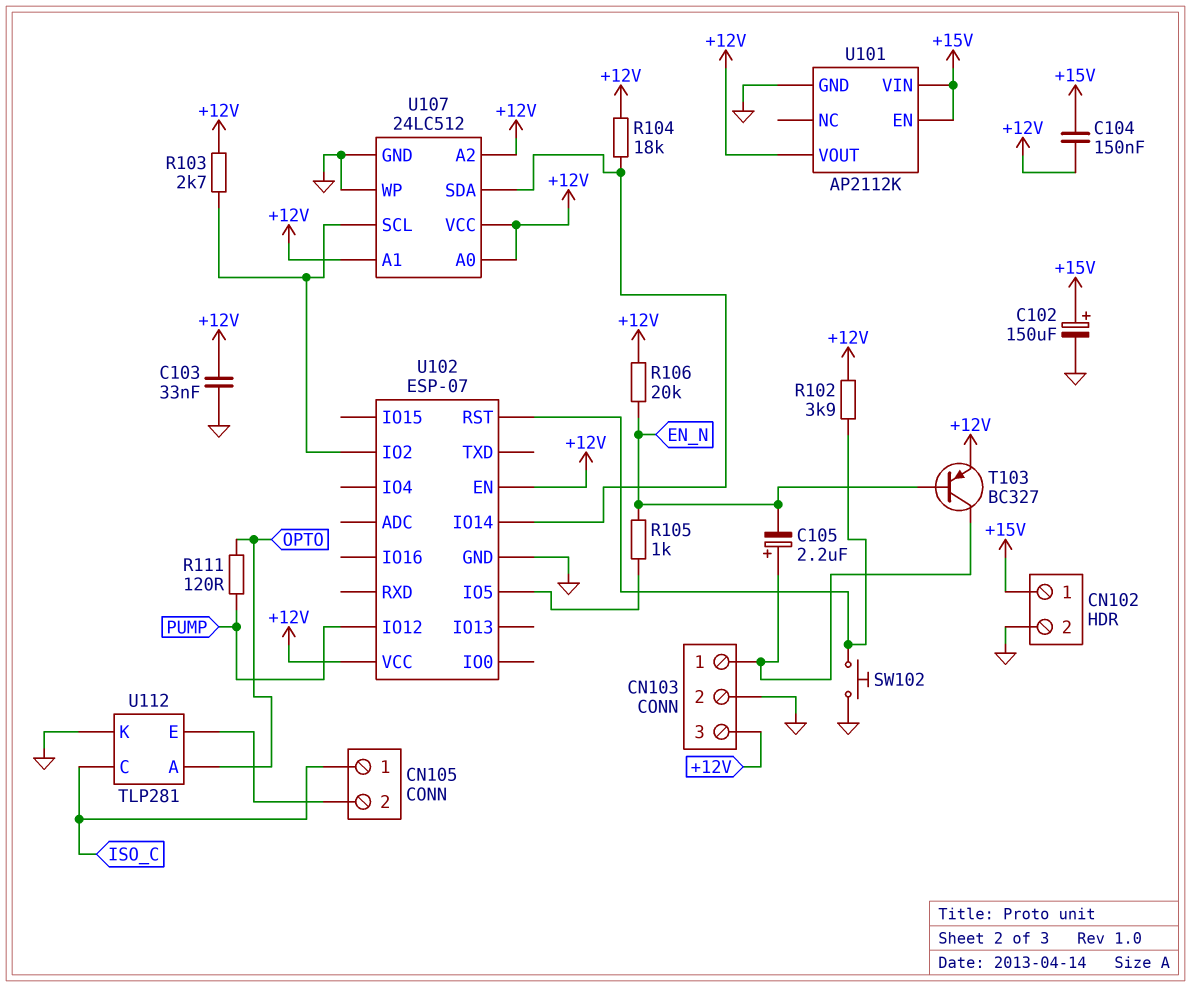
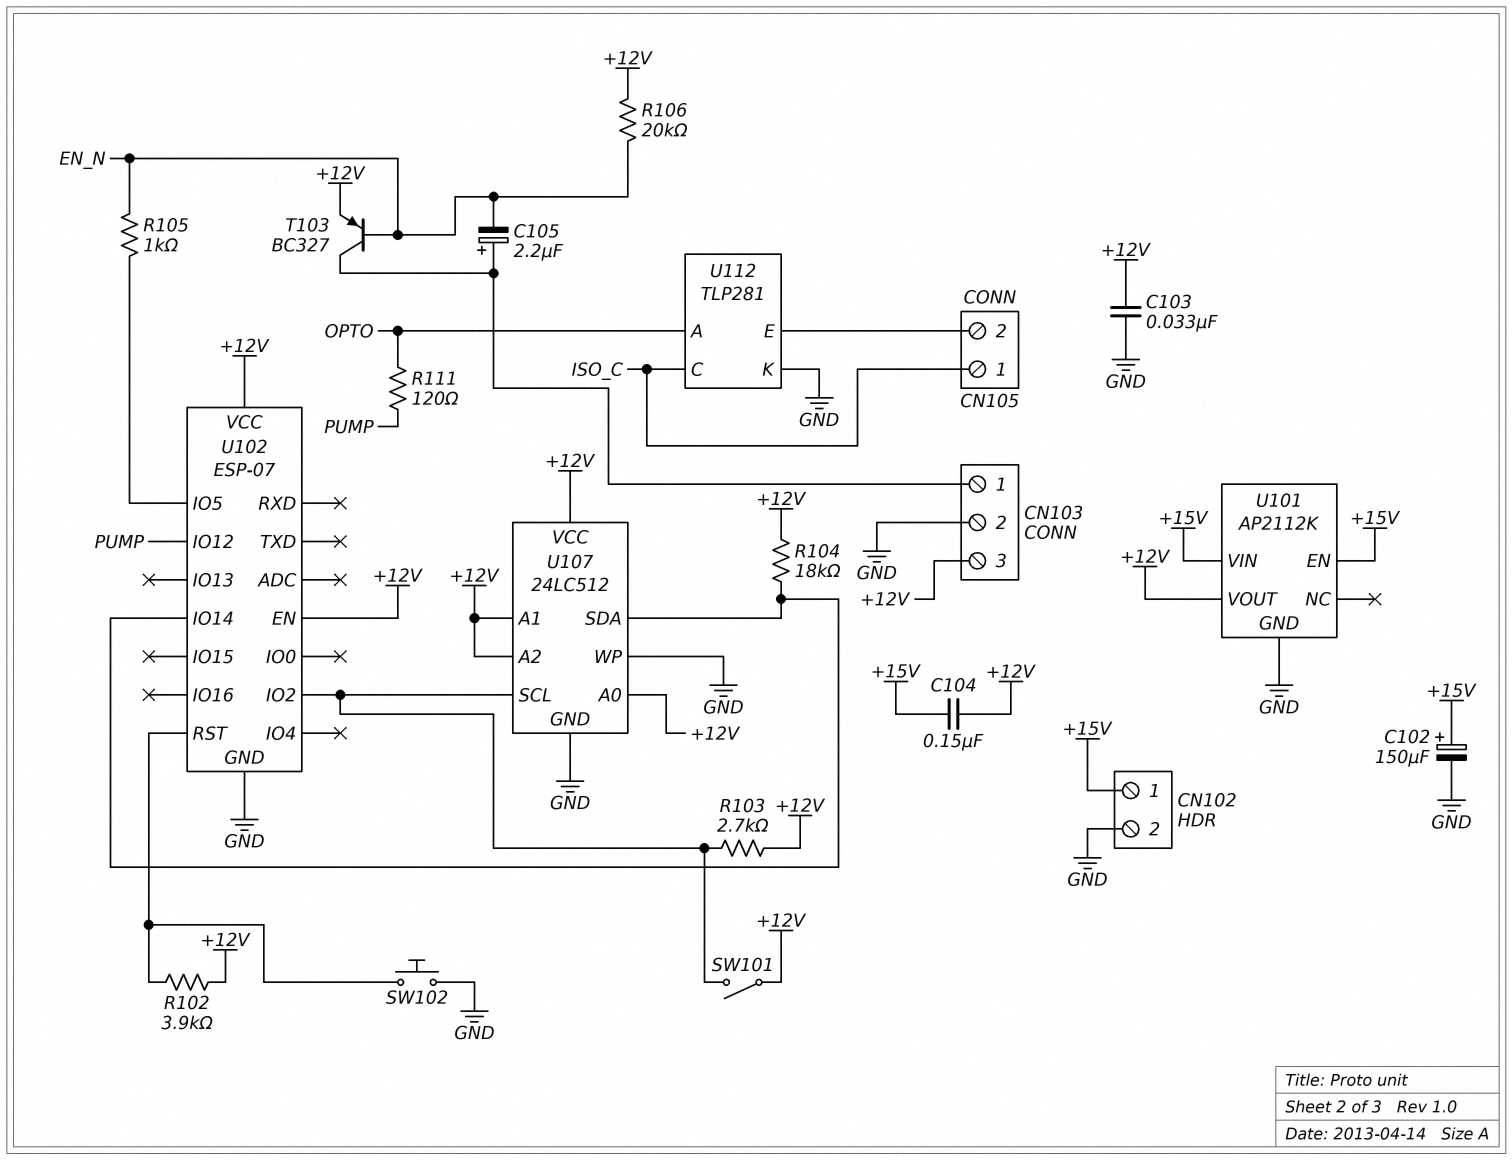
SW101: none -> switch (+12V, U102/IO2)

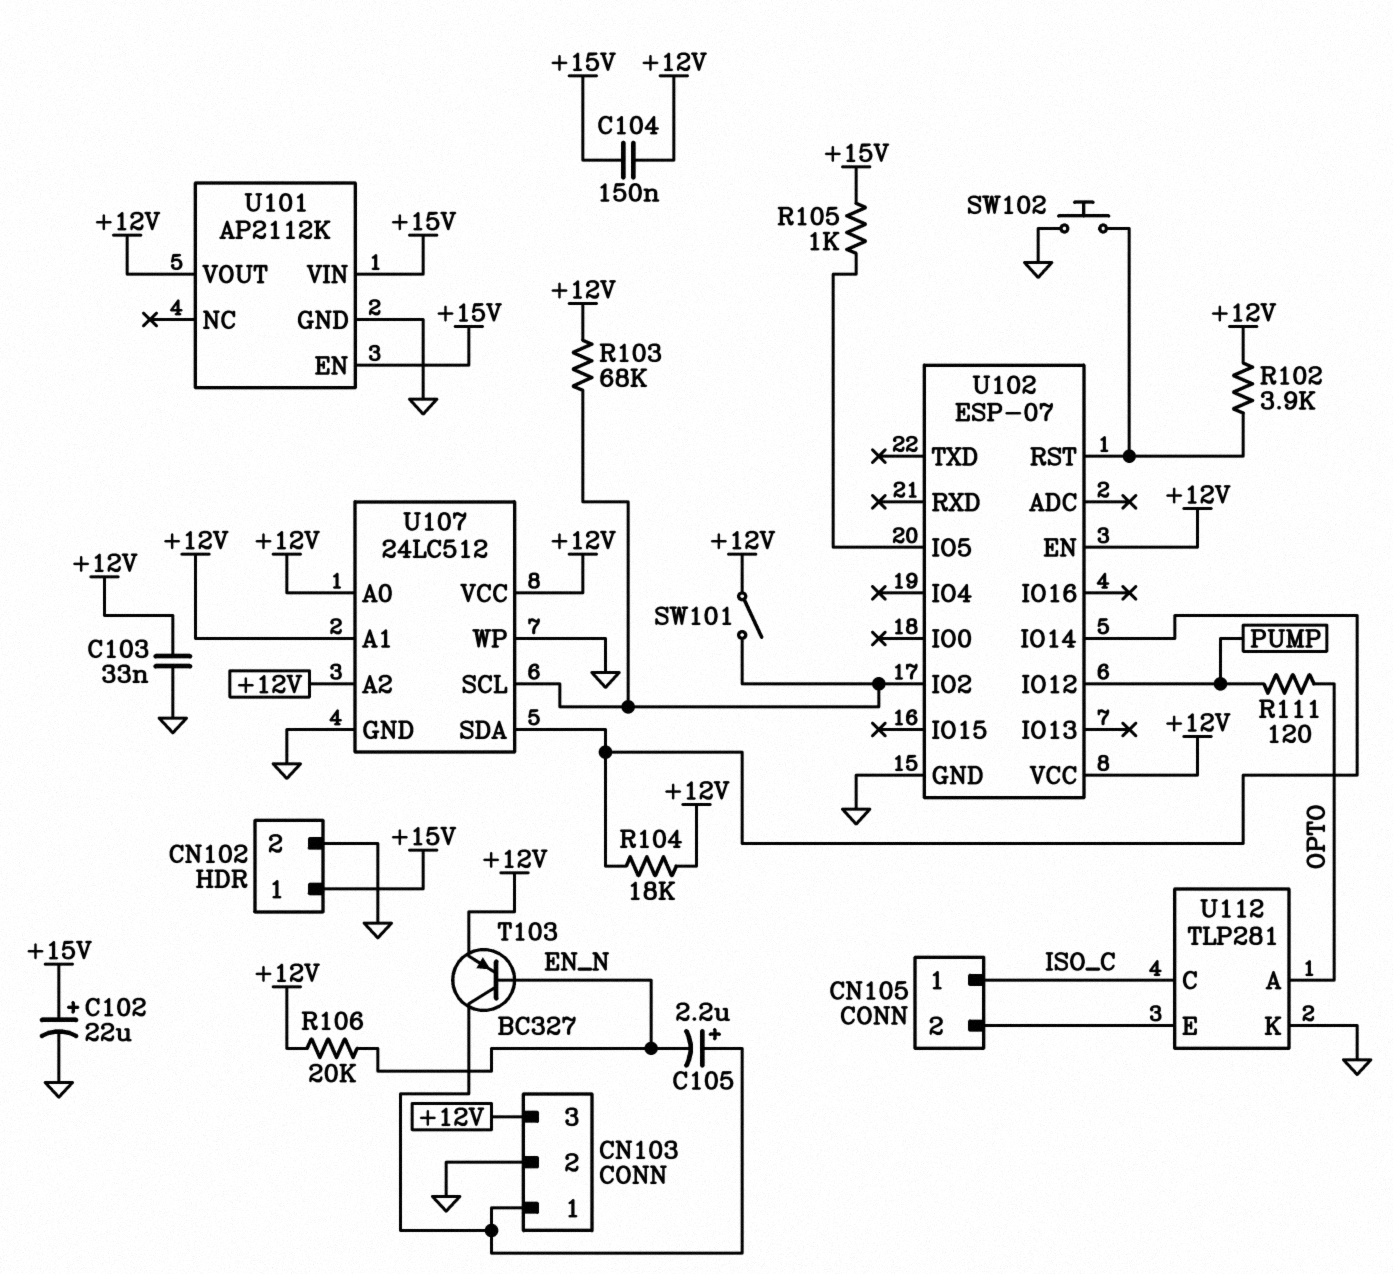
C102: 150uF (plus +15V, minus GND) -> 22uF (plus +15V, minus GND)
R103: 2.7k (+12V, U102/IO2) -> 68k (+12V, U102/IO2)
R105: 1k (EN_N, U102/IO5) -> 1k (+15V, U102/IO5)

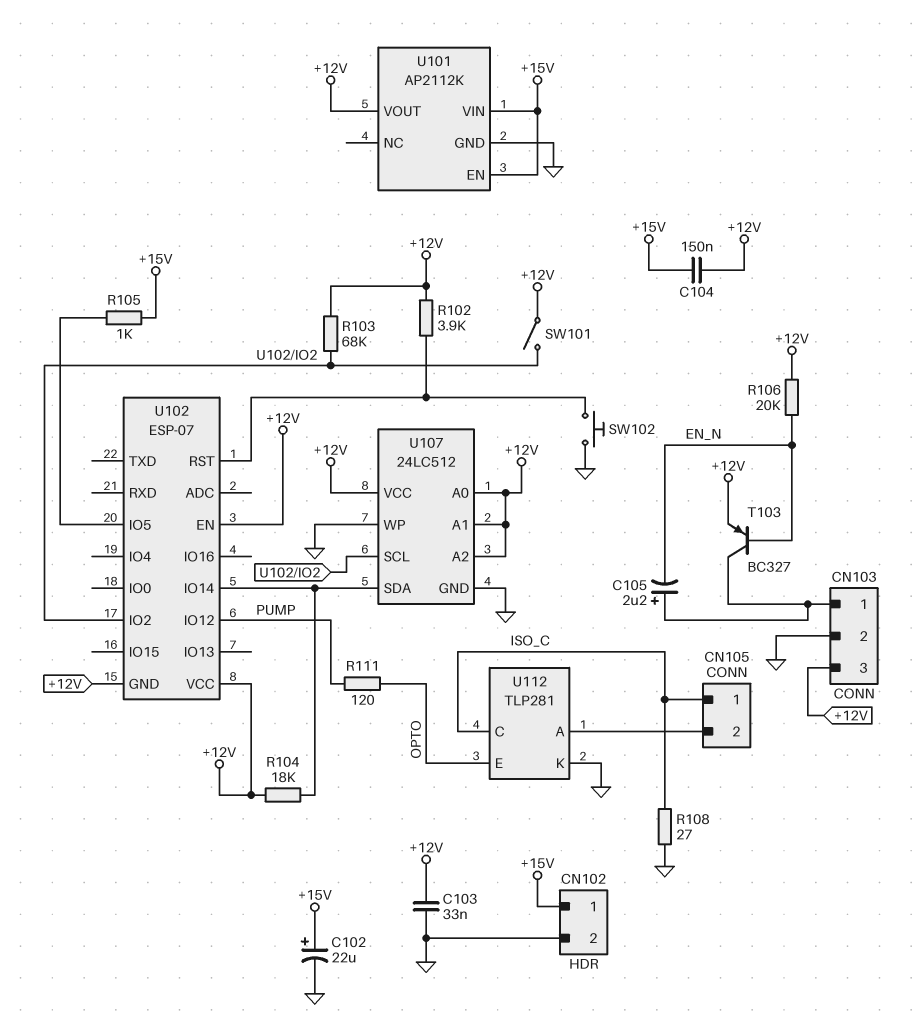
R108: none -> 27 (GND, ISO_C)
U102 pin GND: GND -> +12V
U112 pin A: OPTO -> CN105/2
U112 pin E: CN105/2 -> OPTO

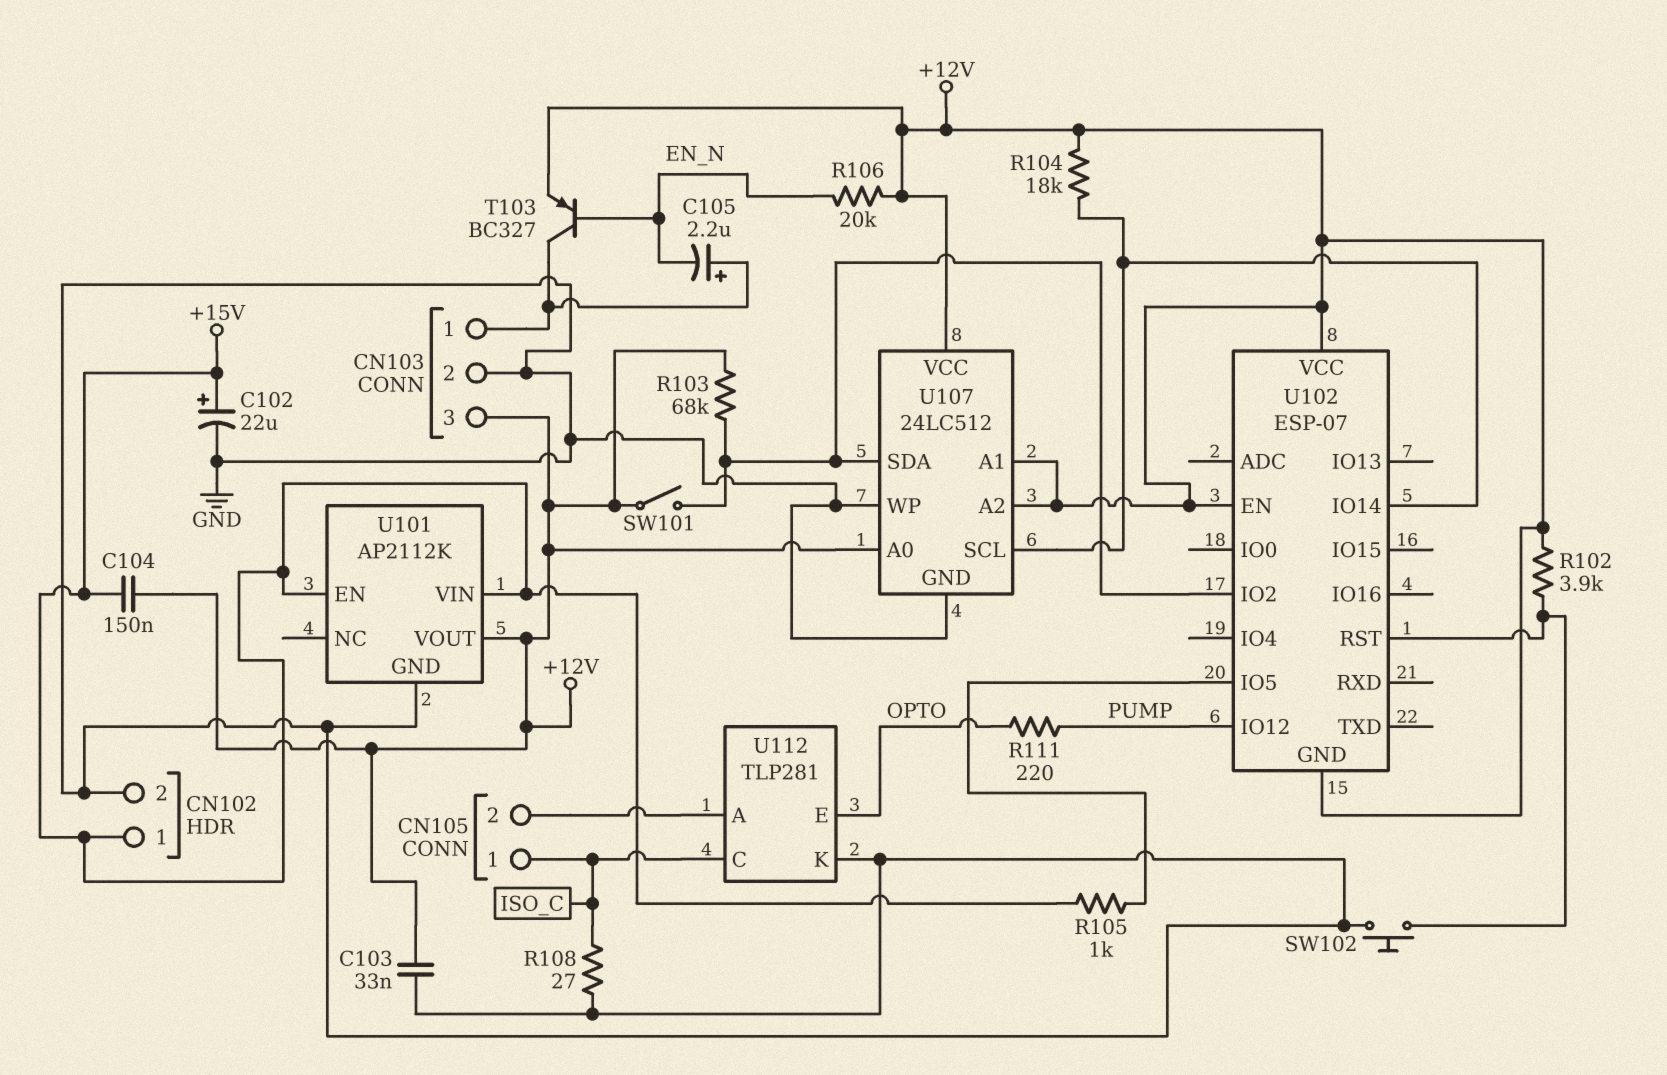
R111: 120 (OPTO, PUMP) -> 220 (OPTO, PUMP)
U107 pin SCL: U102/IO2 -> U102/IO14
U107 pin SDA: U102/IO14 -> U102/IO2

